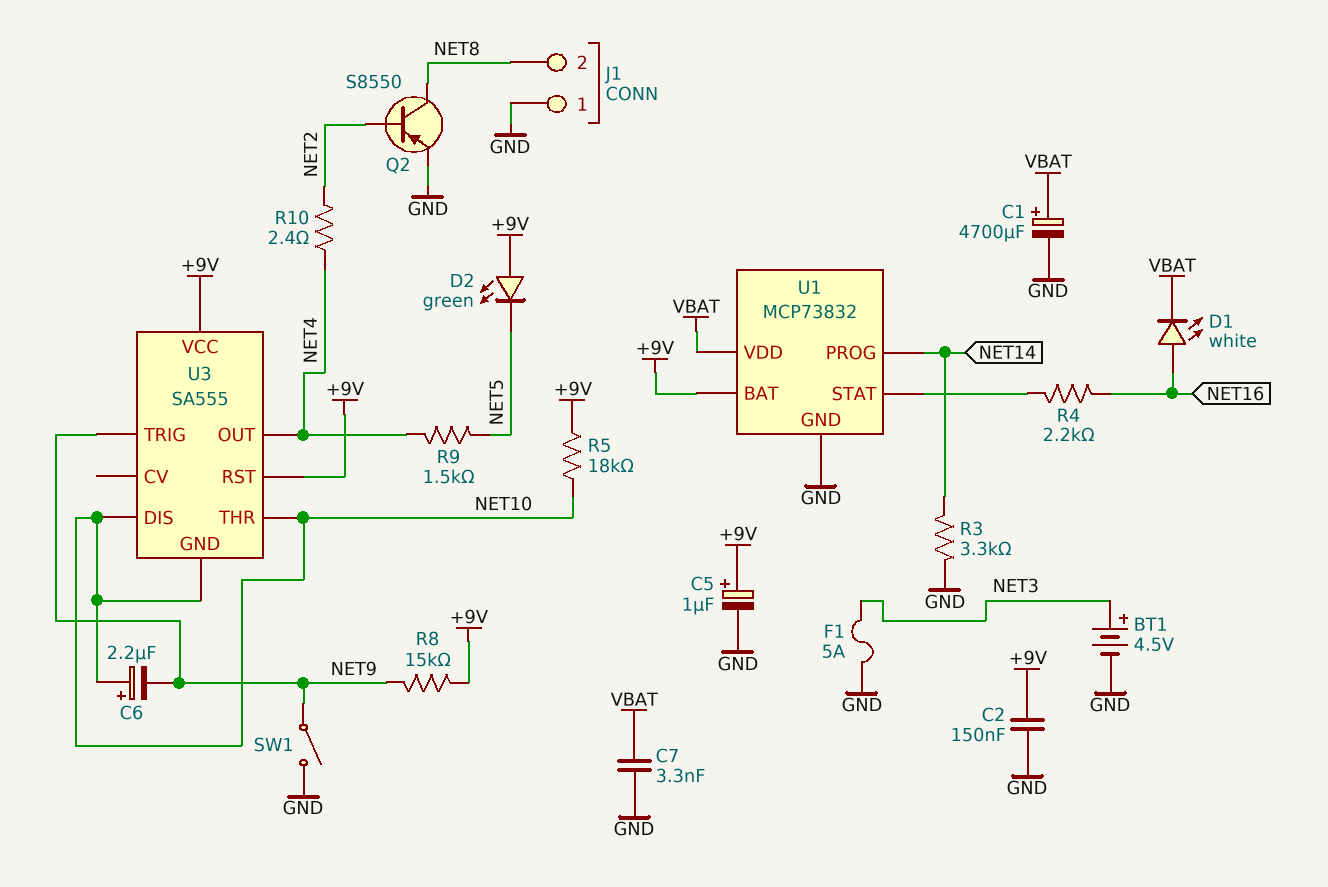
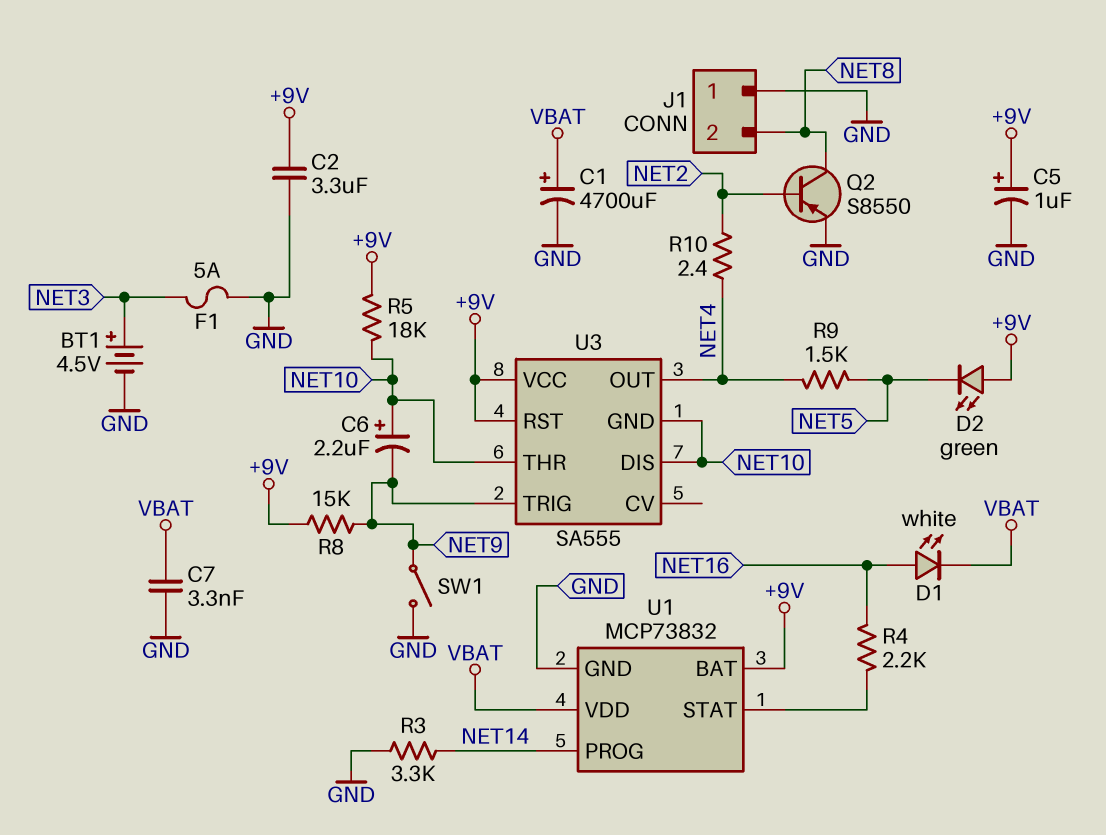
C2: 150nF (+9V, GND) -> 3.3uF (+9V, GND)

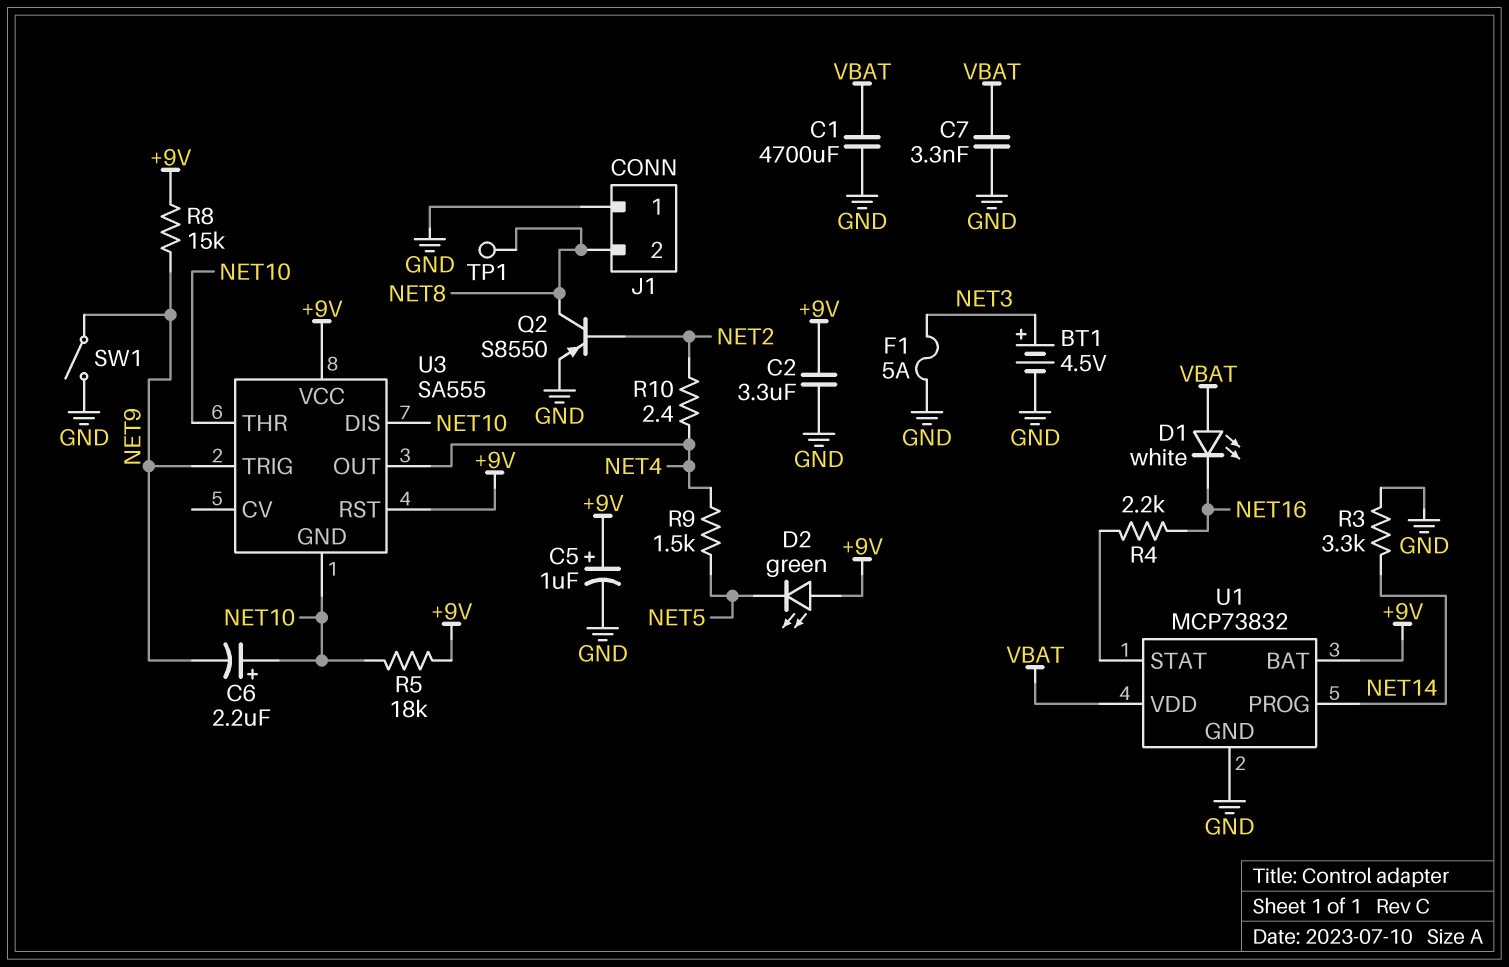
C1: 4700uF (plus VBAT, minus GND) -> 4700uF (GND, VBAT)
D1: LED white (A NET16, K VBAT) -> LED white (A VBAT, K NET16)
TP1: none -> test point (NET8)

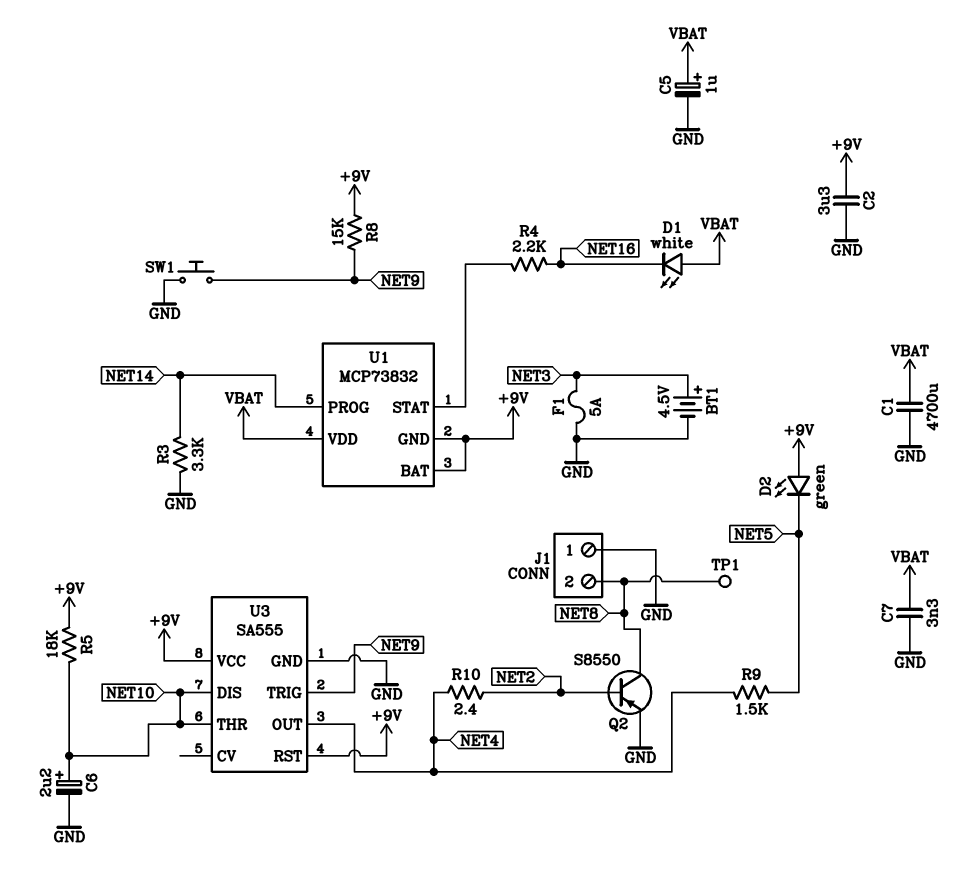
C5: 1uF (plus +9V, minus GND) -> 1uF (plus VBAT, minus GND)
C6: 2.2uF (plus NET10, minus NET9) -> 2.2uF (plus NET10, minus GND)
SW1: switch (GND, NET9) -> button (GND, NET9)
U1 pin GND: GND -> +9V
U3 pin GND: NET10 -> GND

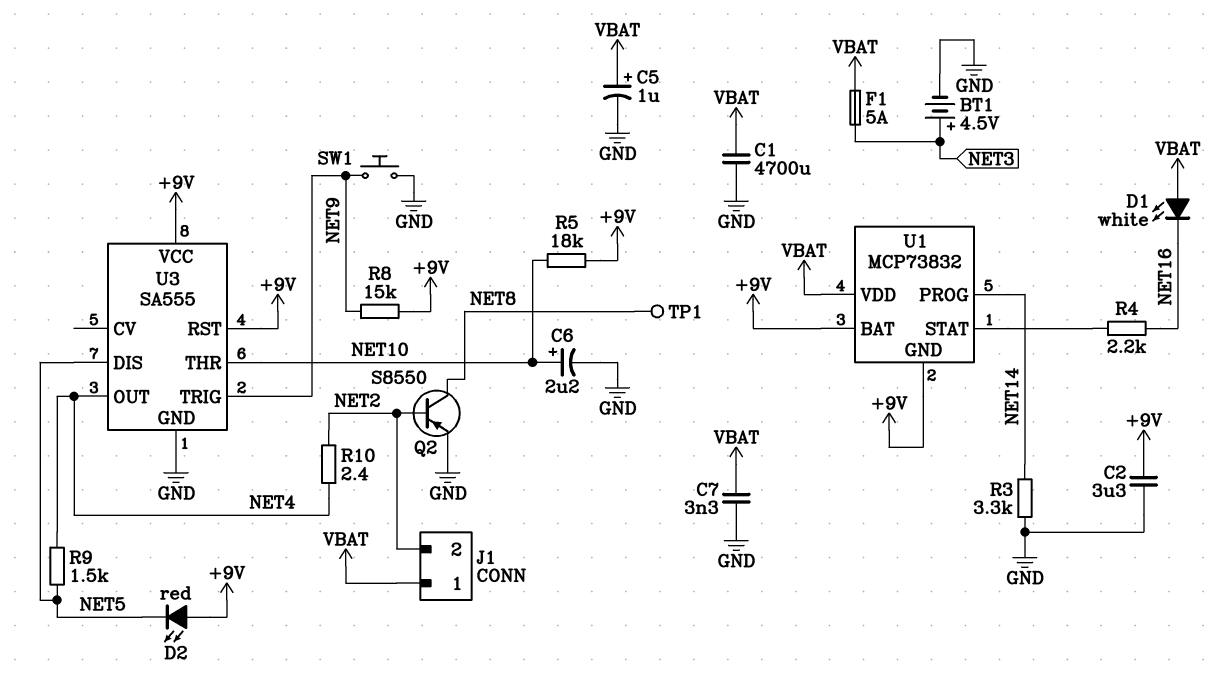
D2: LED green (A +9V, K NET5) -> LED red (A +9V, K NET5)
F1: 5A (GND, NET3) -> 5A (NET3, VBAT)
J1 pin 1: GND -> VBAT
J1 pin 2: NET8 -> NET2
U3 pin DIS: NET10 -> NET5

